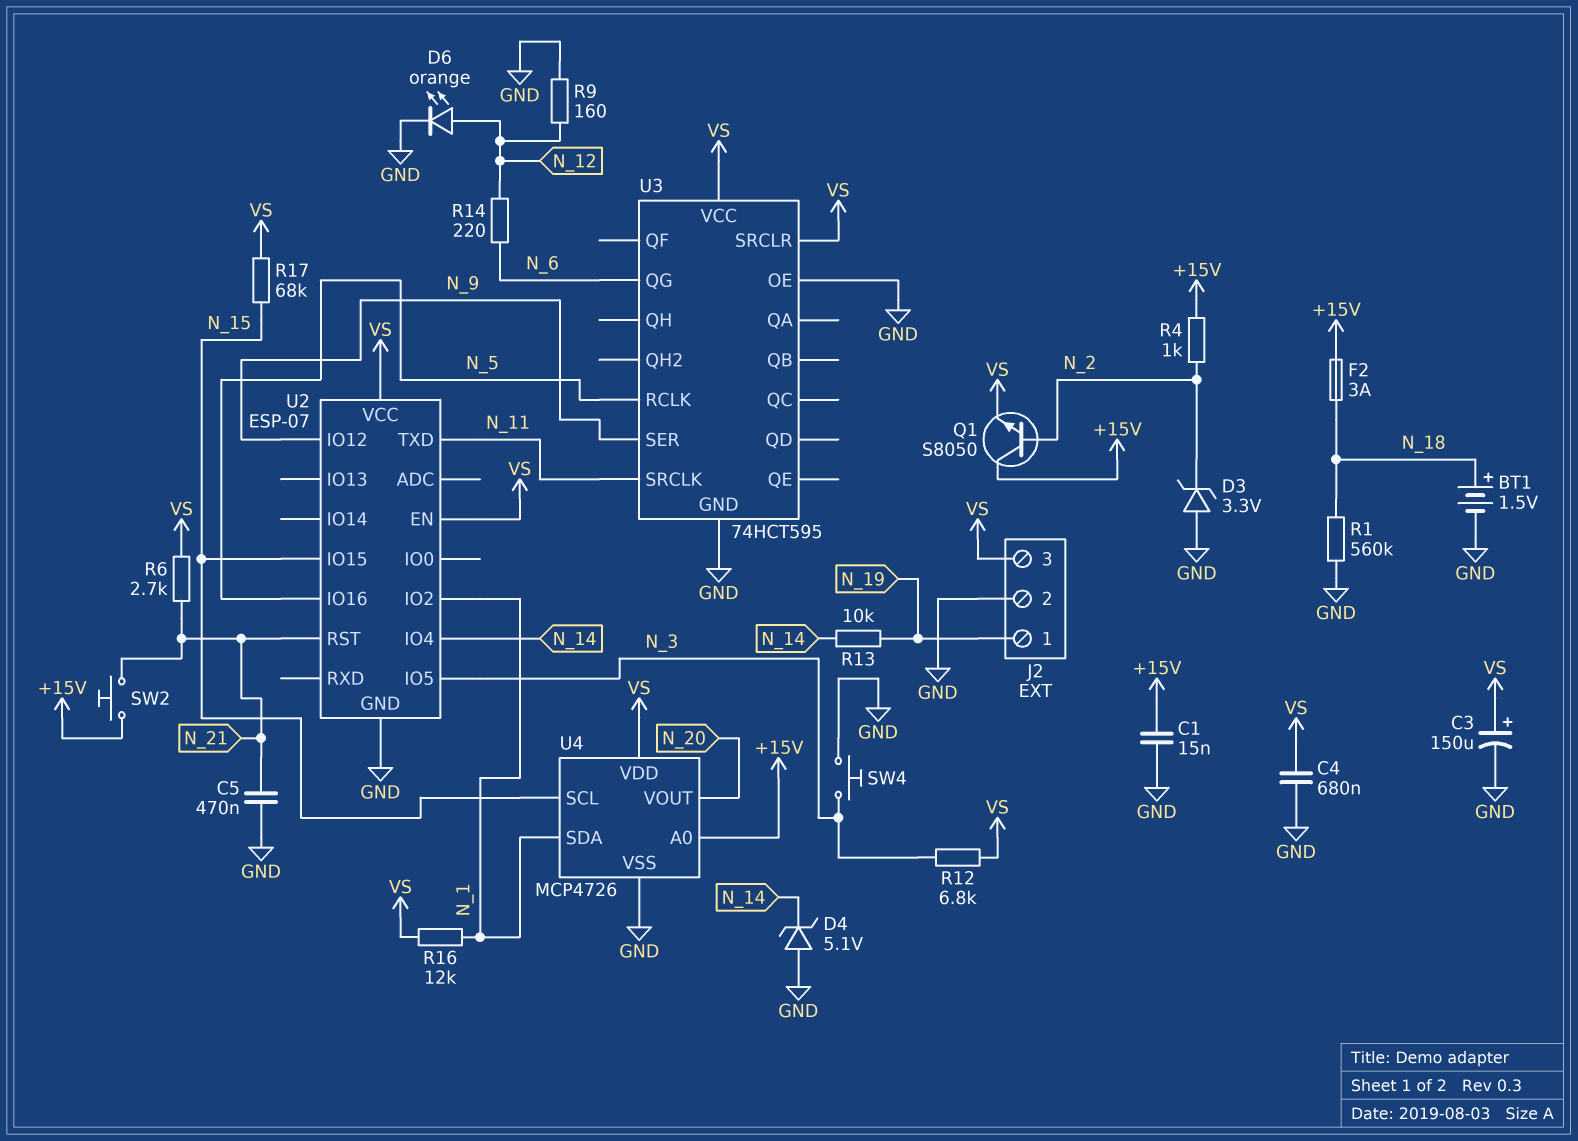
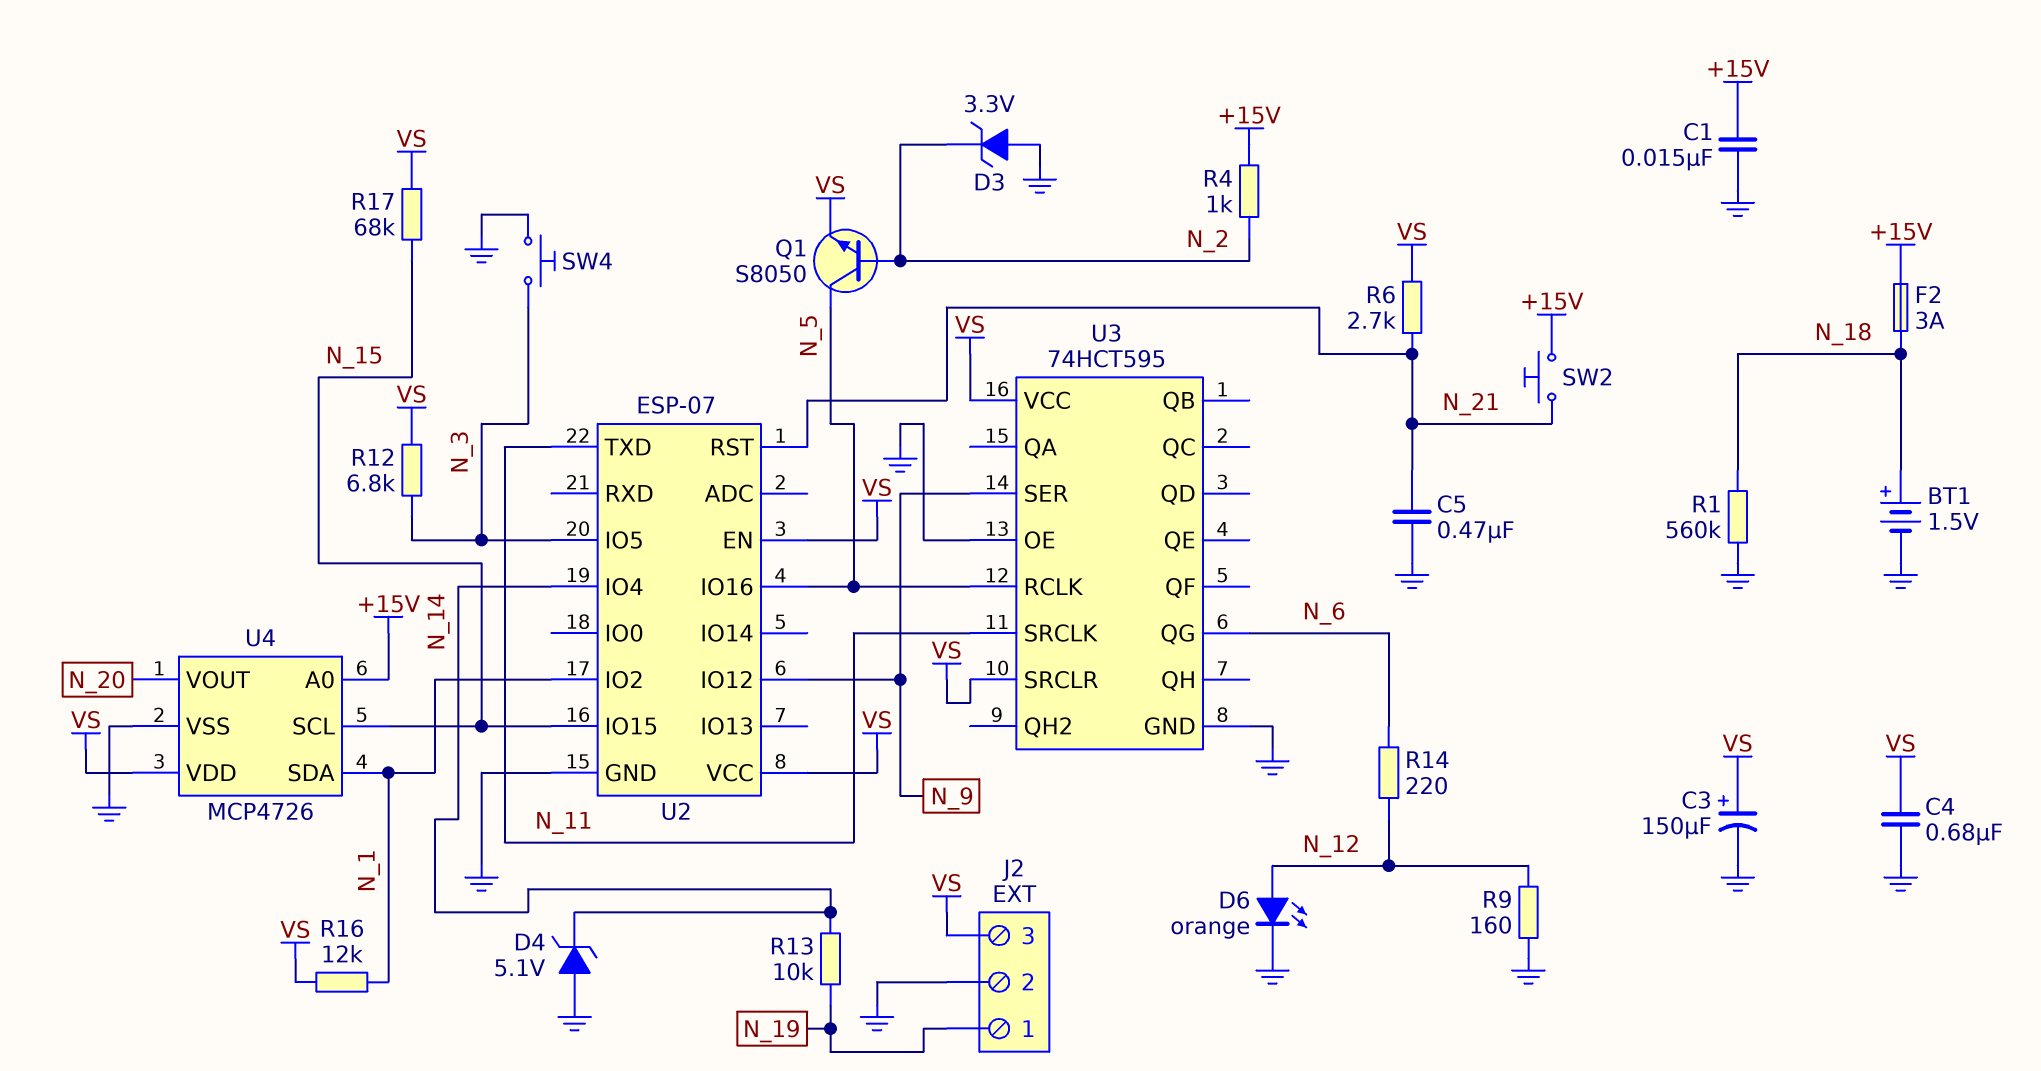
Q1: NPN S8050 (B N_2, C +15V, E VS) -> NPN S8050 (B N_2, C N_5, E VS)

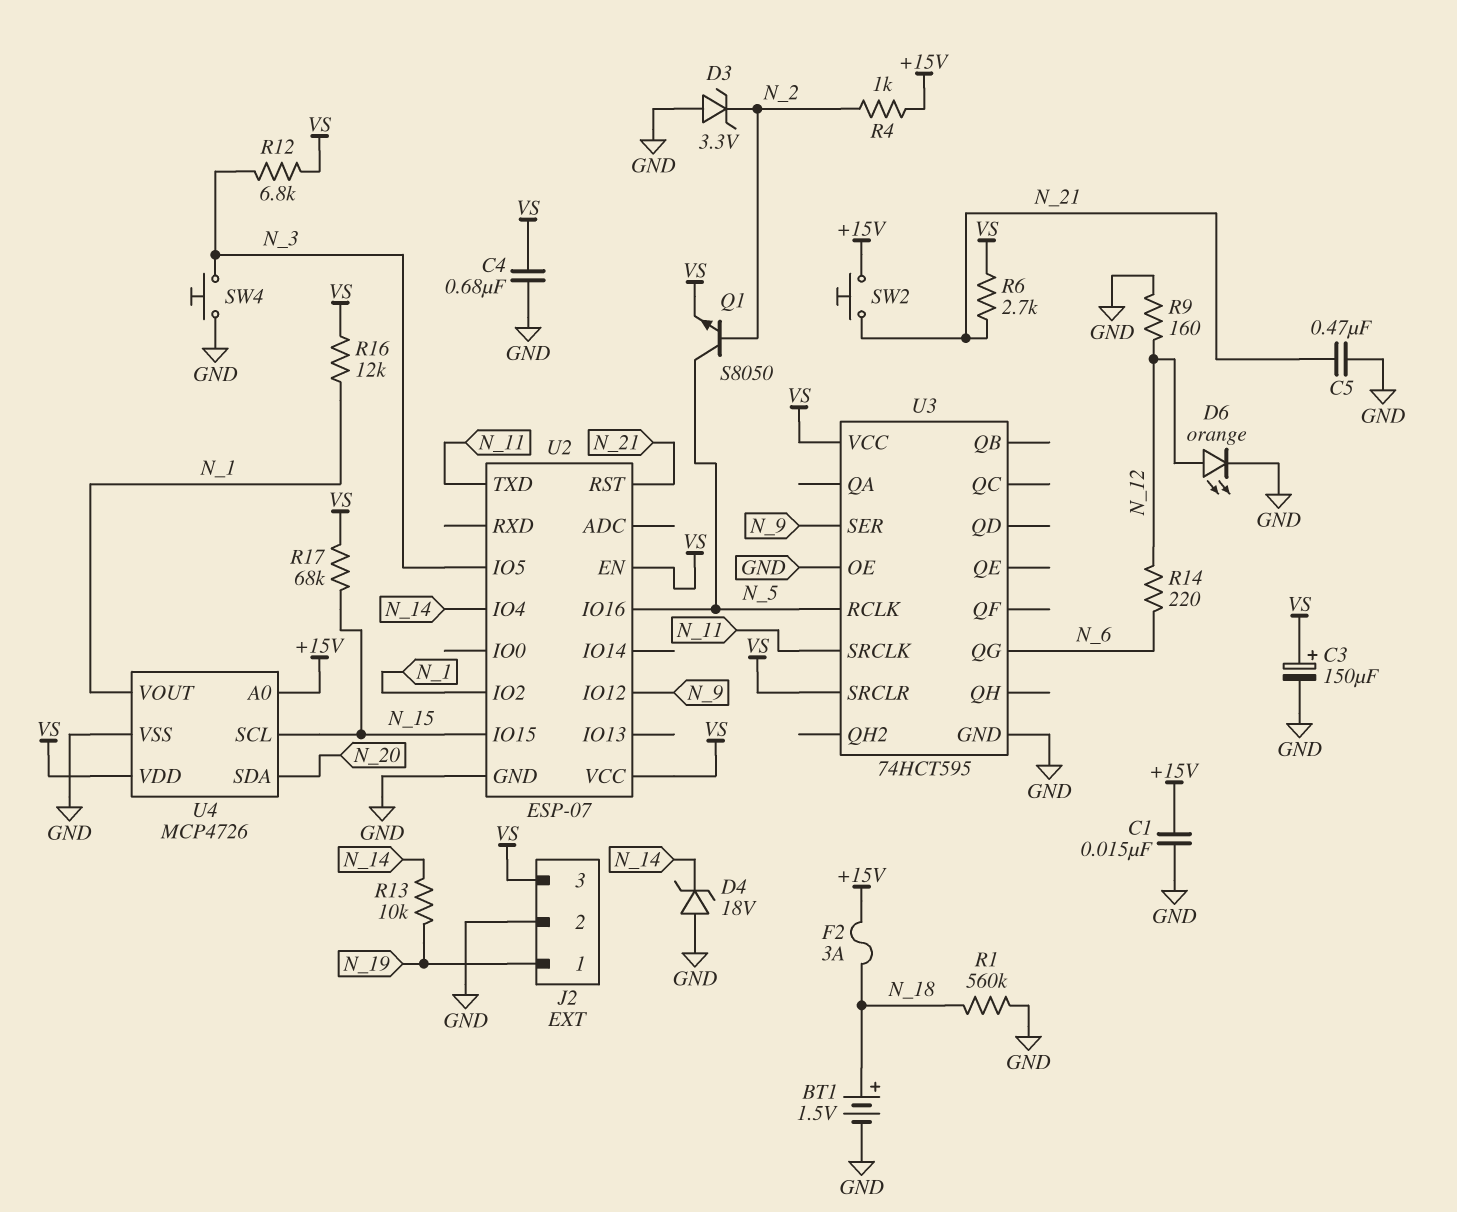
D4: zener 5.1V (A GND, K N_14) -> zener 18V (A GND, K N_14)
U4 pin SDA: N_1 -> N_20
U4 pin VOUT: N_20 -> N_1

